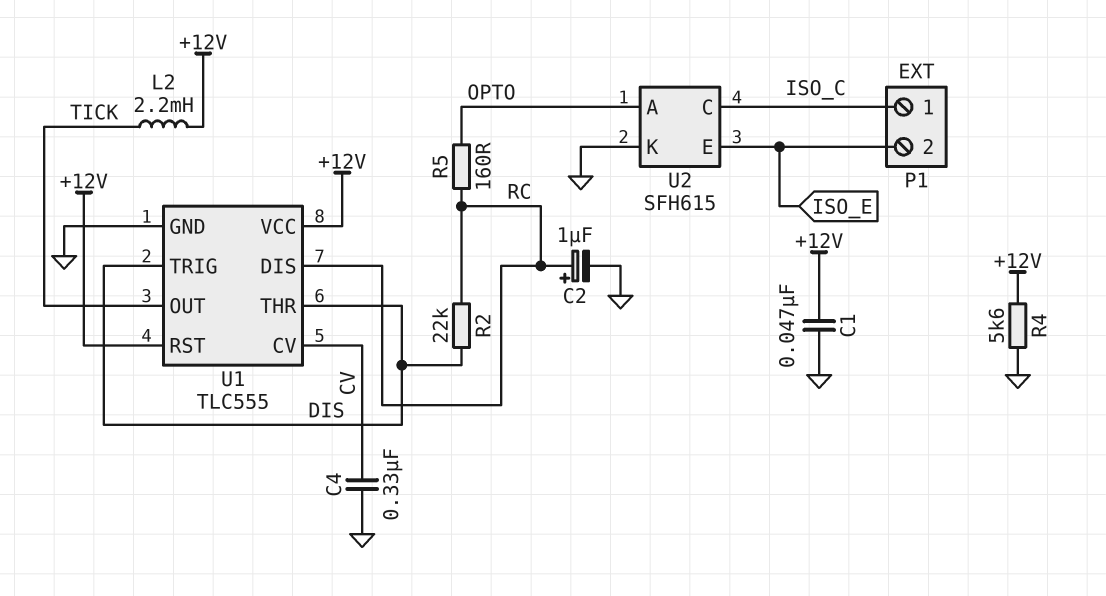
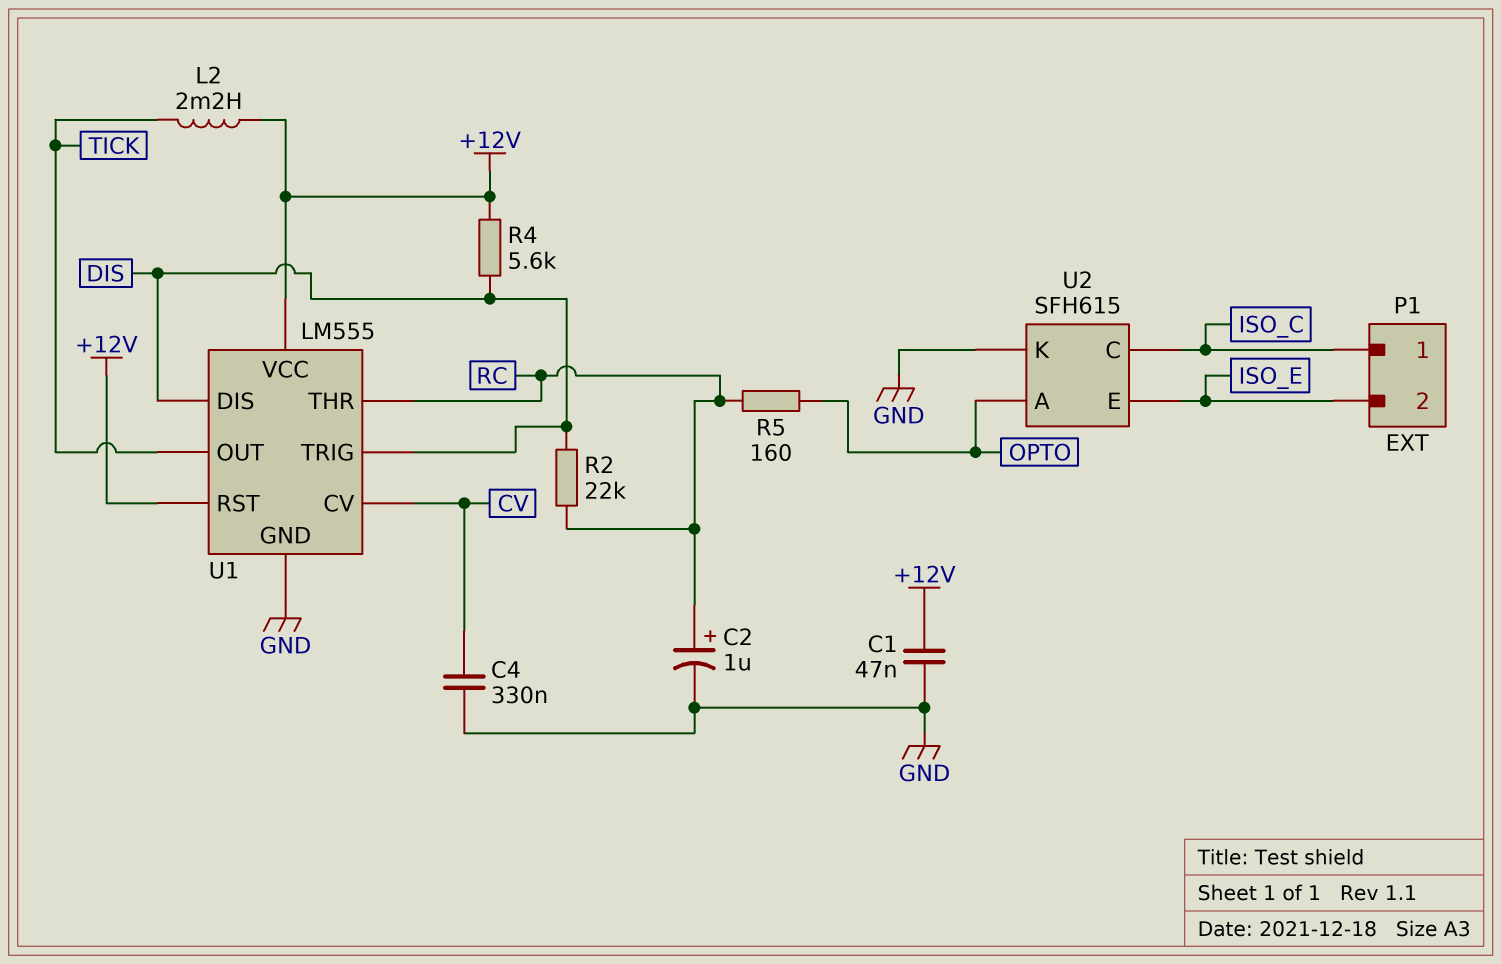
R4: 5.6k (+12V, GND) -> 5.6k (+12V, DIS)
U1: TLC555 -> LM555
U1 pin DIS: RC -> DIS
U1 pin THR: DIS -> RC

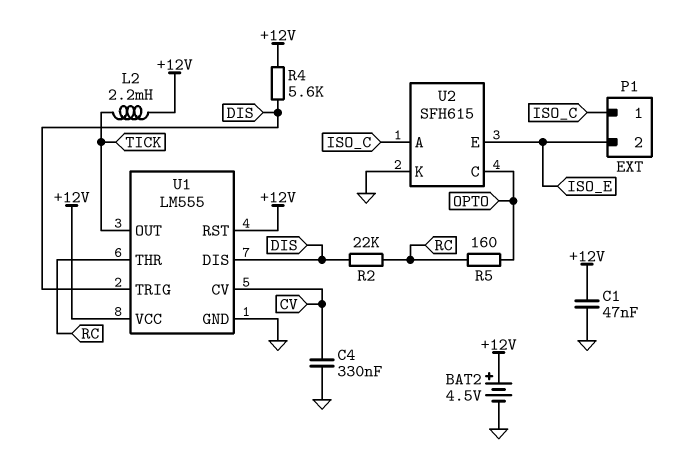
BAT2: none -> 4.5V (plus +12V, minus GND)
C2: 1uF (plus RC, minus GND) -> none
U2 pin A: OPTO -> ISO_C
U2 pin C: ISO_C -> OPTO

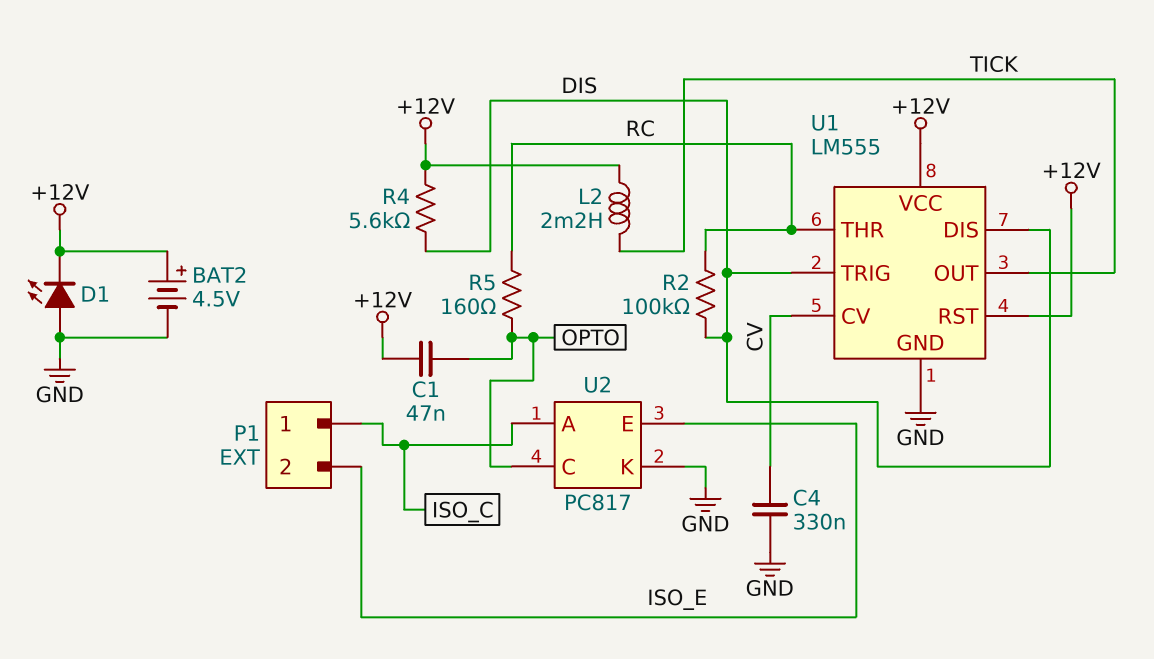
C1: 47nF (+12V, GND) -> 47nF (+12V, OPTO)
D1: none -> LED (A GND, K +12V)
R2: 22k (DIS, RC) -> 100k (DIS, RC)
U2: SFH615 -> PC817

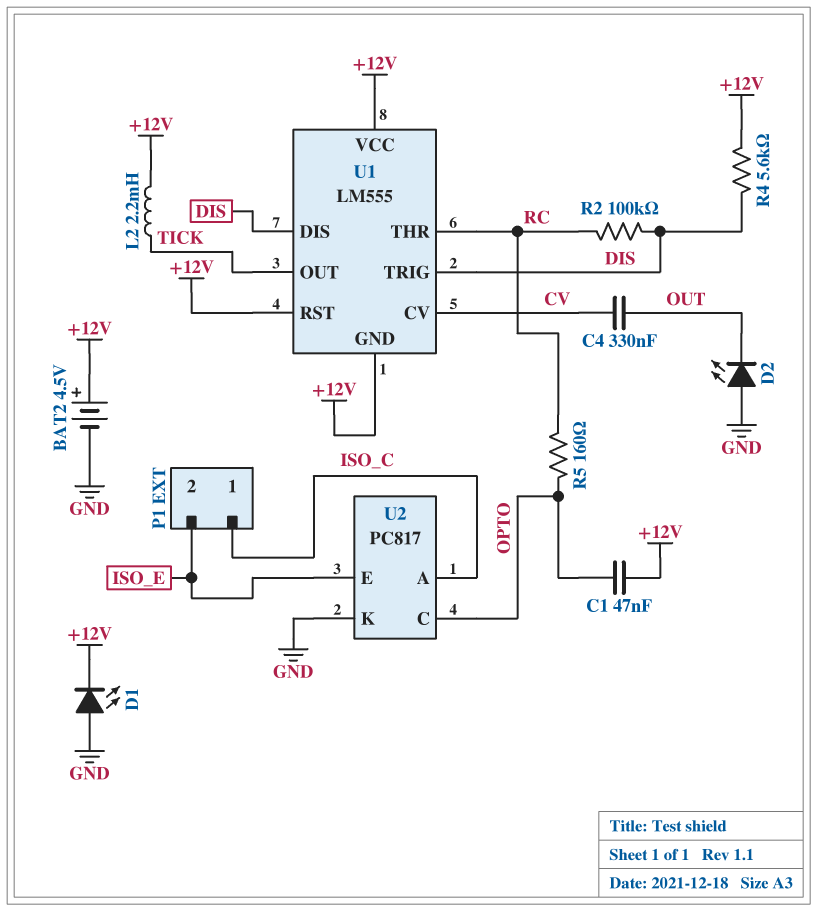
C4: 330nF (CV, GND) -> 330nF (CV, OUT)
D2: none -> LED (A GND, K OUT)
U1 pin GND: GND -> +12V

